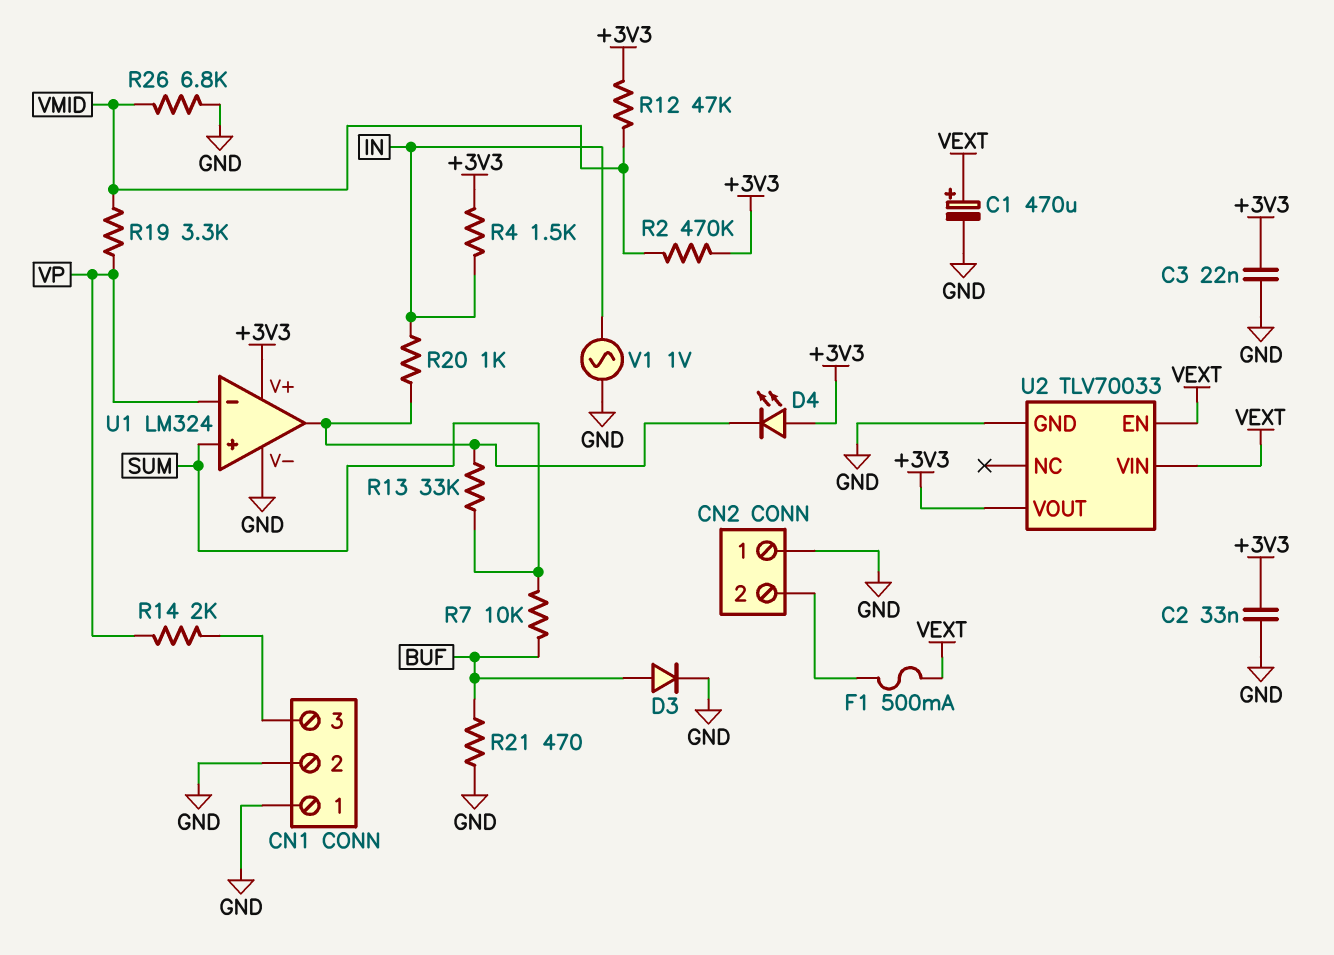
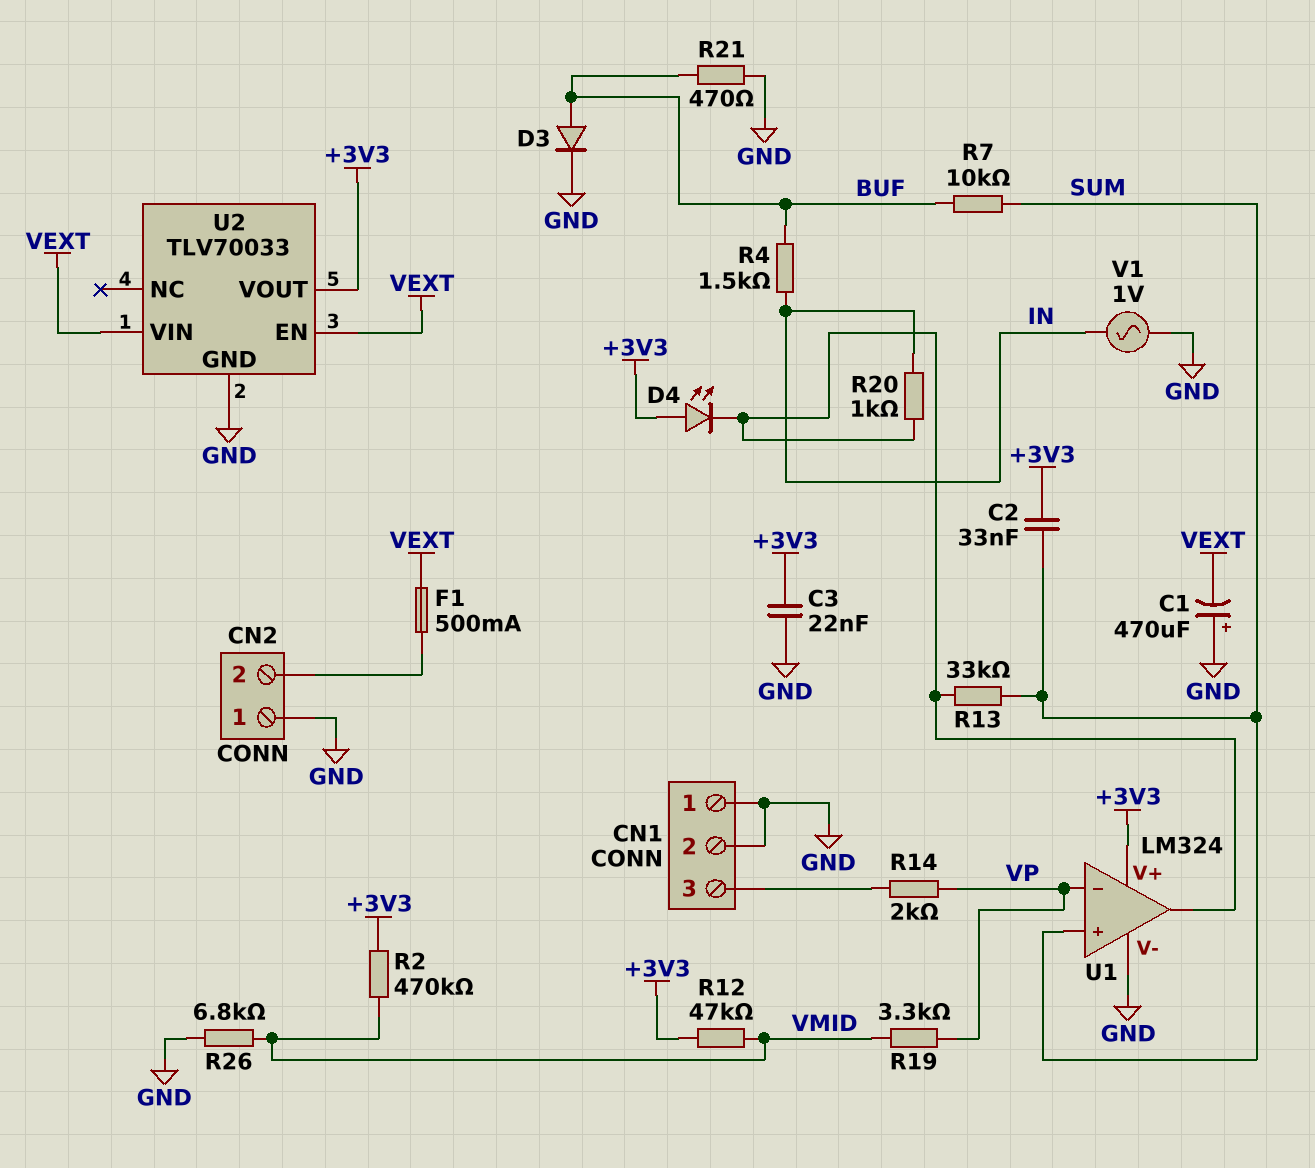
C1: 470uF (plus VEXT, minus GND) -> 470uF (plus GND, minus VEXT)
C2: 33nF (+3V3, GND) -> 33nF (+3V3, SUM)
R4: 1.5k (+3V3, IN) -> 1.5k (BUF, IN)

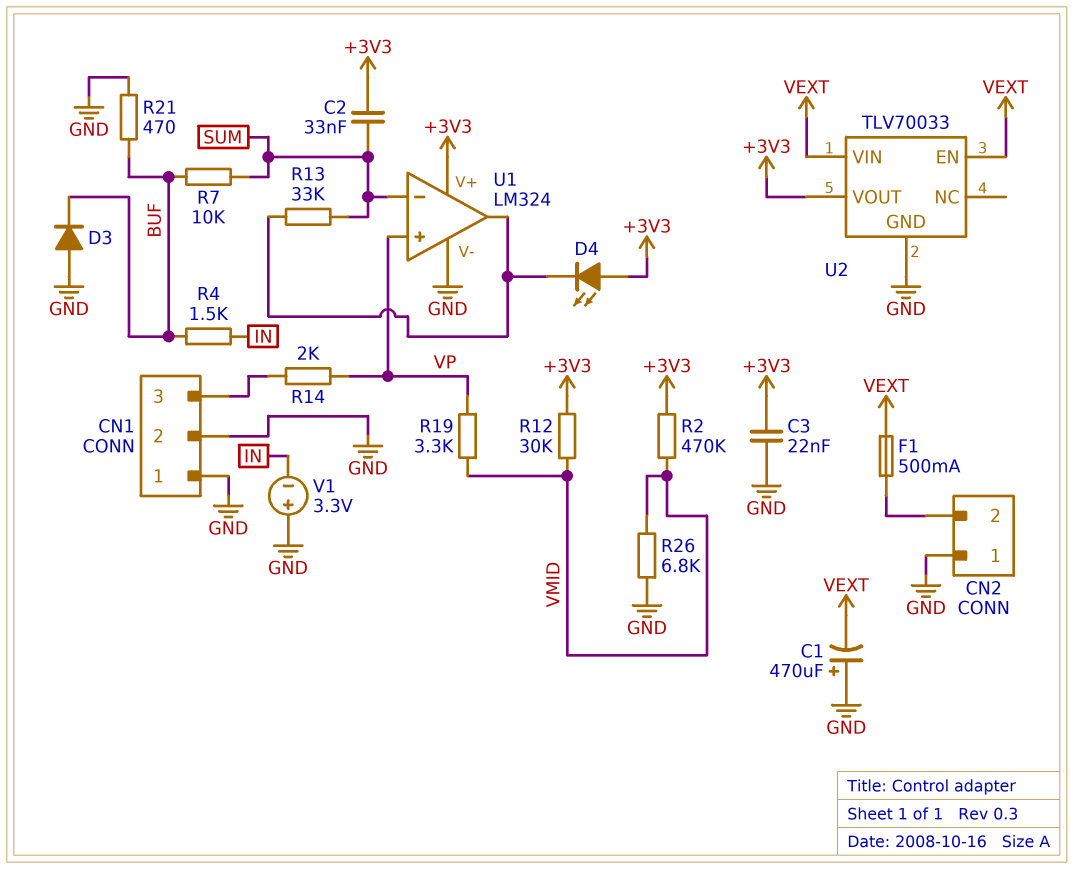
D3: diode (A BUF, K GND) -> diode (A GND, K BUF)
R12: 47k (+3V3, VMID) -> 30k (+3V3, VMID)
R20: 1k (IN, U1/out) -> none
U1 pin in+: SUM -> VP
U1 pin in-: VP -> SUM
V1: AC 1V (GND, IN) -> 3.3V (plus GND, minus IN)

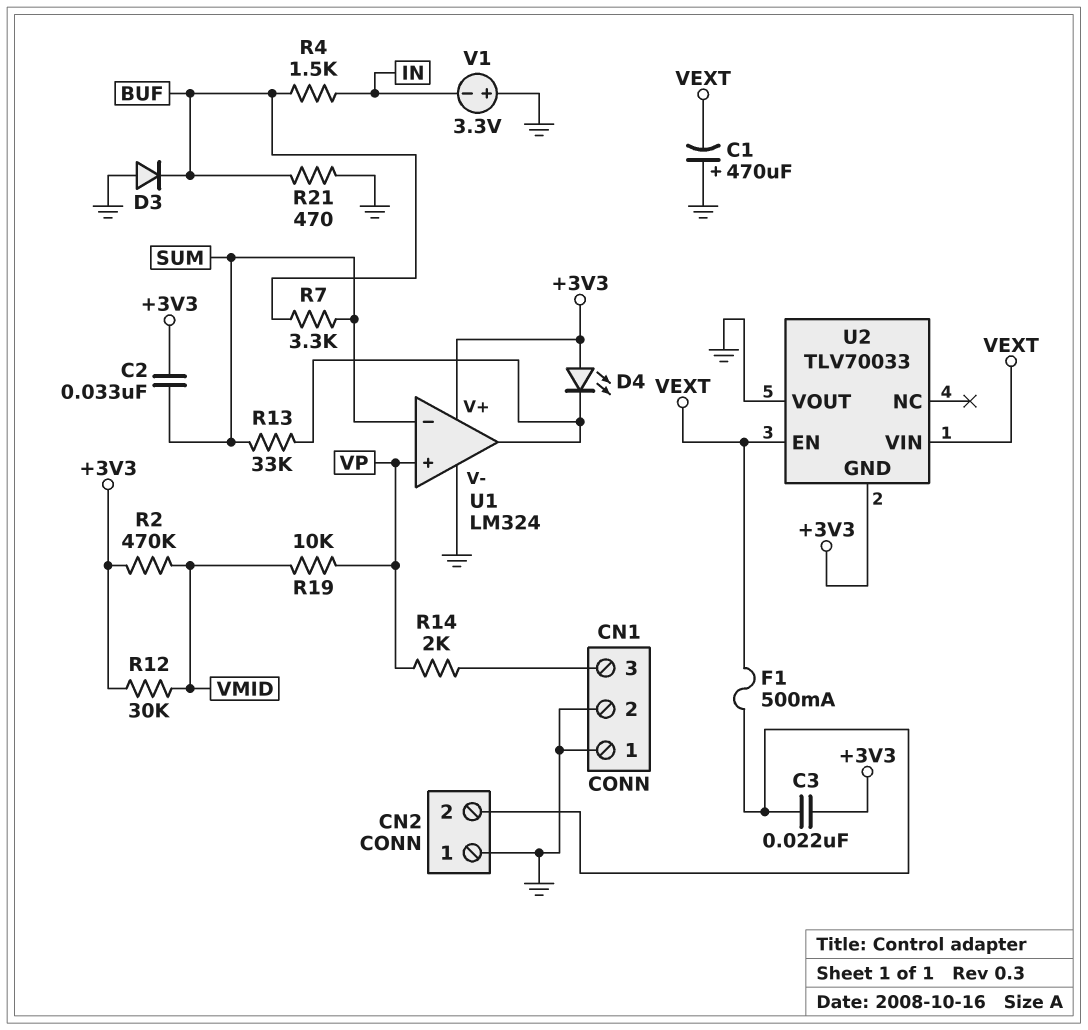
C3: 22nF (+3V3, GND) -> 22nF (+3V3, CN2/2)
R7: 10k (BUF, SUM) -> 3.3k (BUF, SUM)
R19: 3.3k (VMID, VP) -> 10k (VMID, VP)
R26: 6.8k (GND, VMID) -> none
U2 pin GND: GND -> +3V3
U2 pin VOUT: +3V3 -> GND

